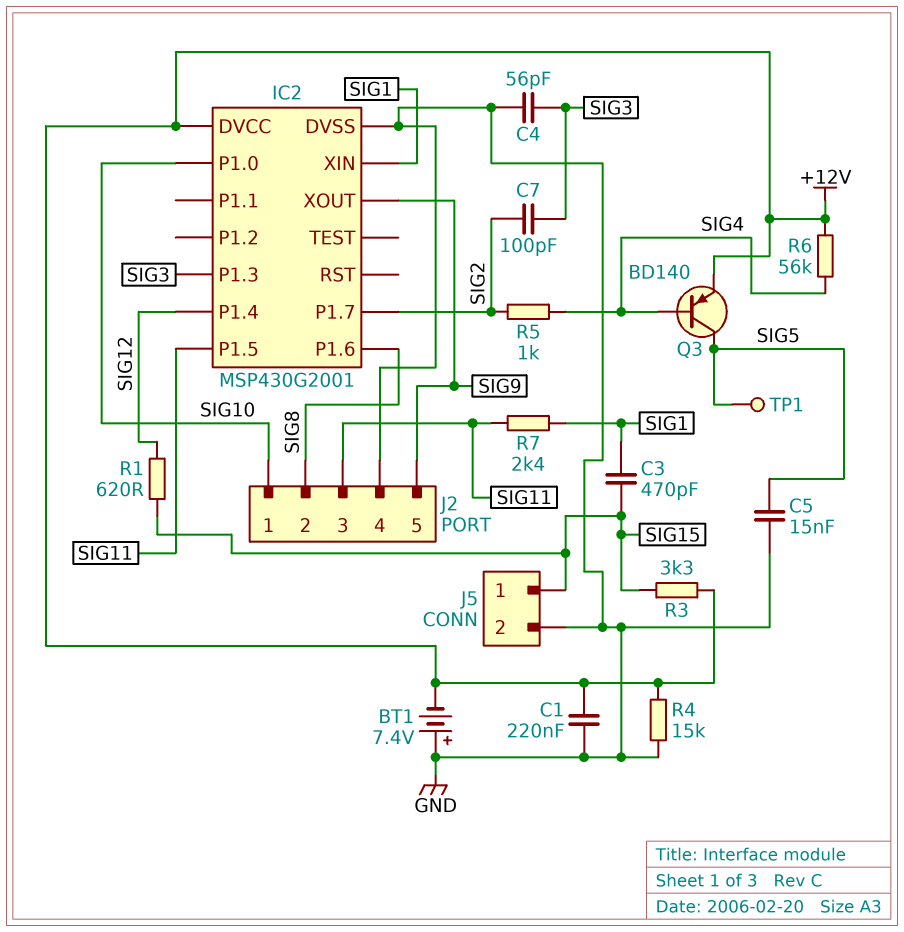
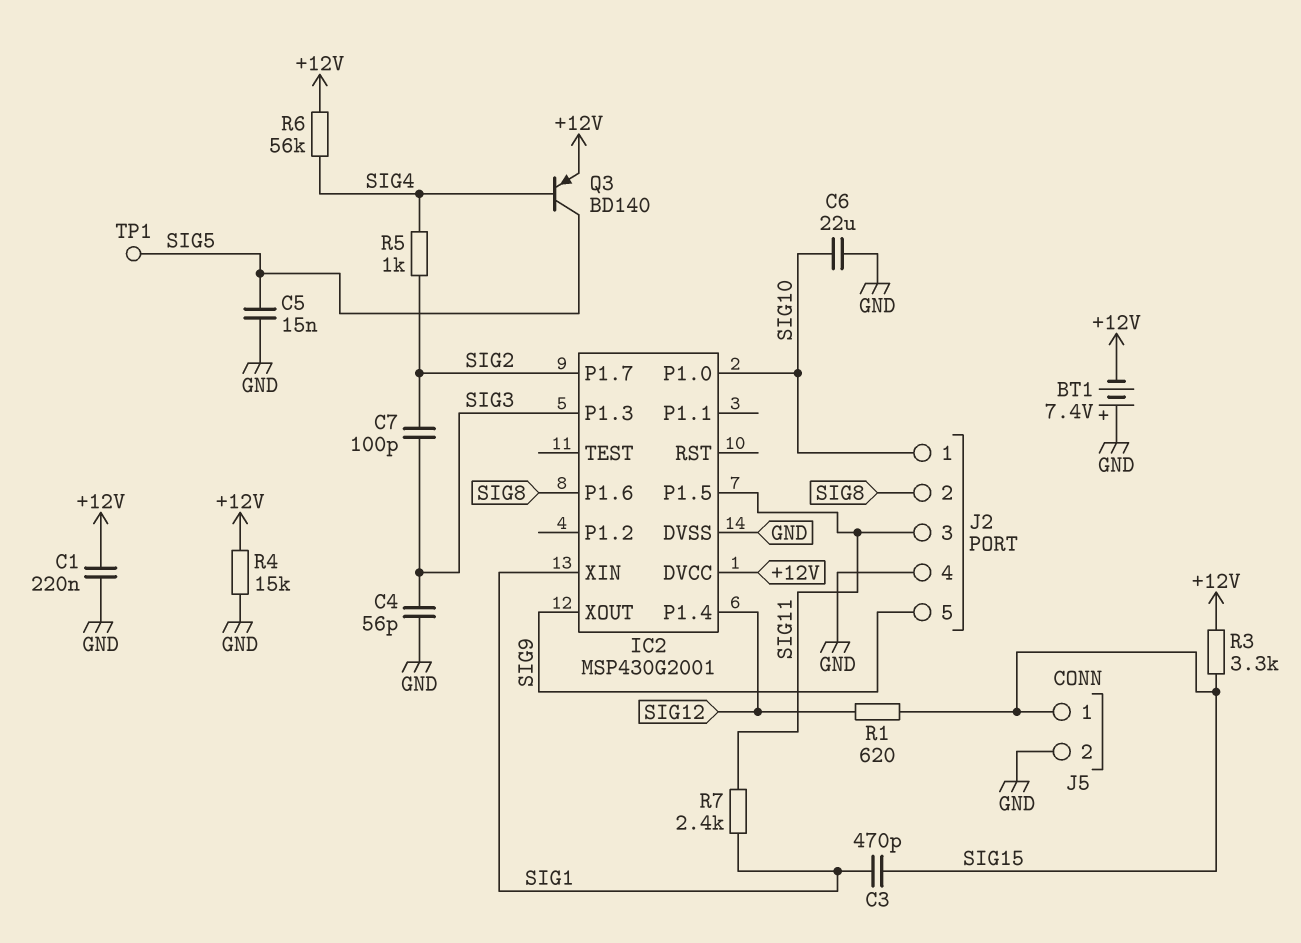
C6: none -> 22uF (GND, SIG10)

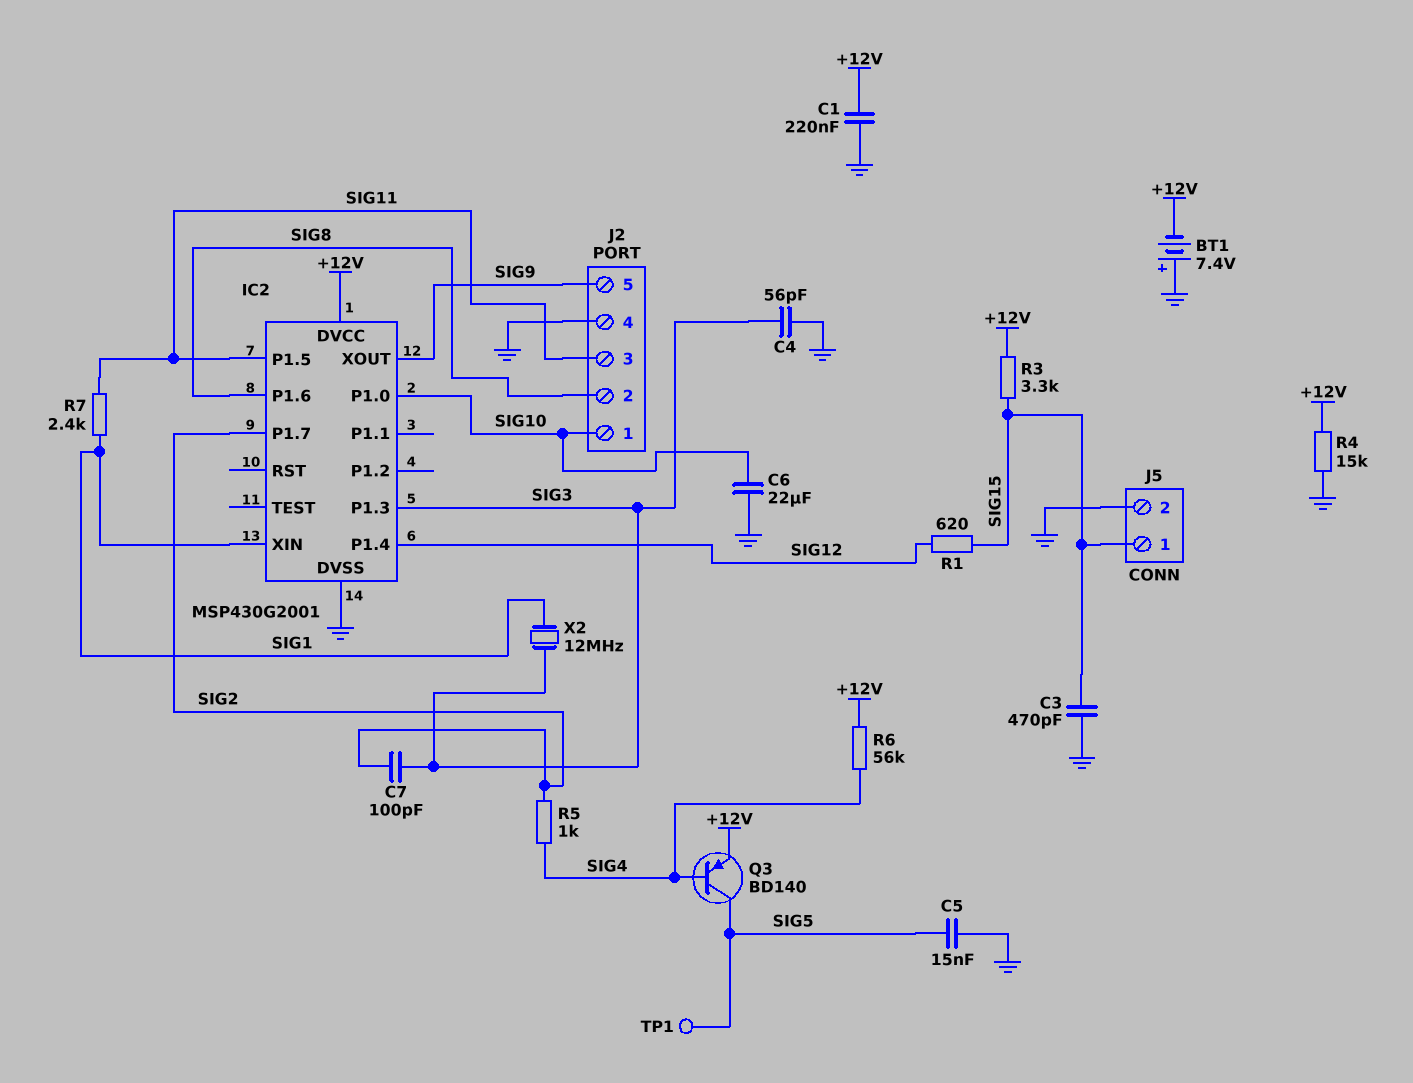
C3: 470pF (SIG1, SIG15) -> 470pF (GND, SIG15)
X2: none -> 12MHz (SIG1, SIG3)

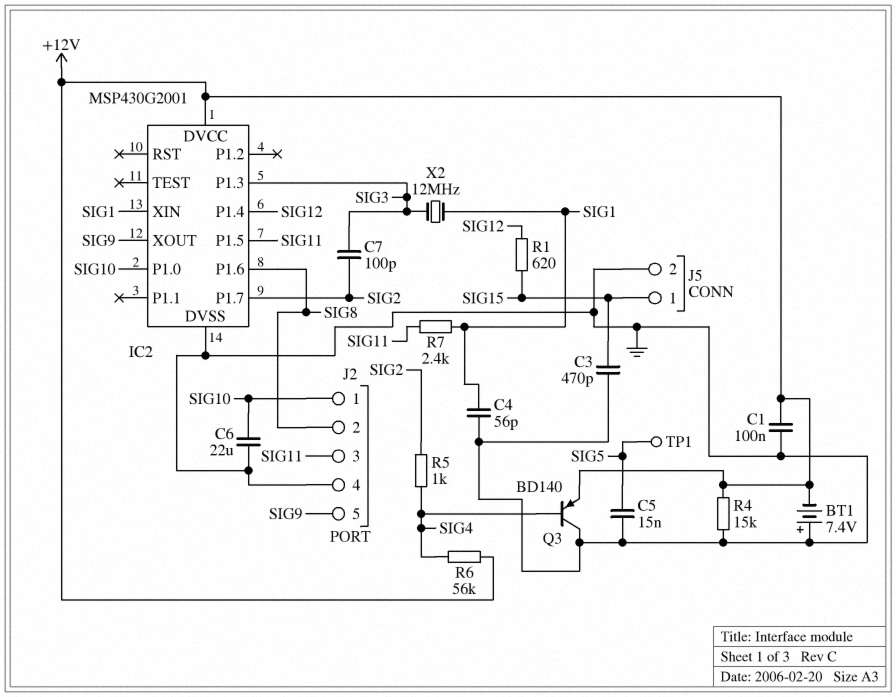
C1: 220nF (+12V, GND) -> 100nF (+12V, GND)
C4: 56pF (GND, SIG3) -> 56pF (GND, SIG1)
Q3: PNP BD140 (B SIG4, C SIG5, E +12V) -> PNP BD140 (B SIG4, C GND, E +12V)
R3: 3.3k (+12V, SIG15) -> none

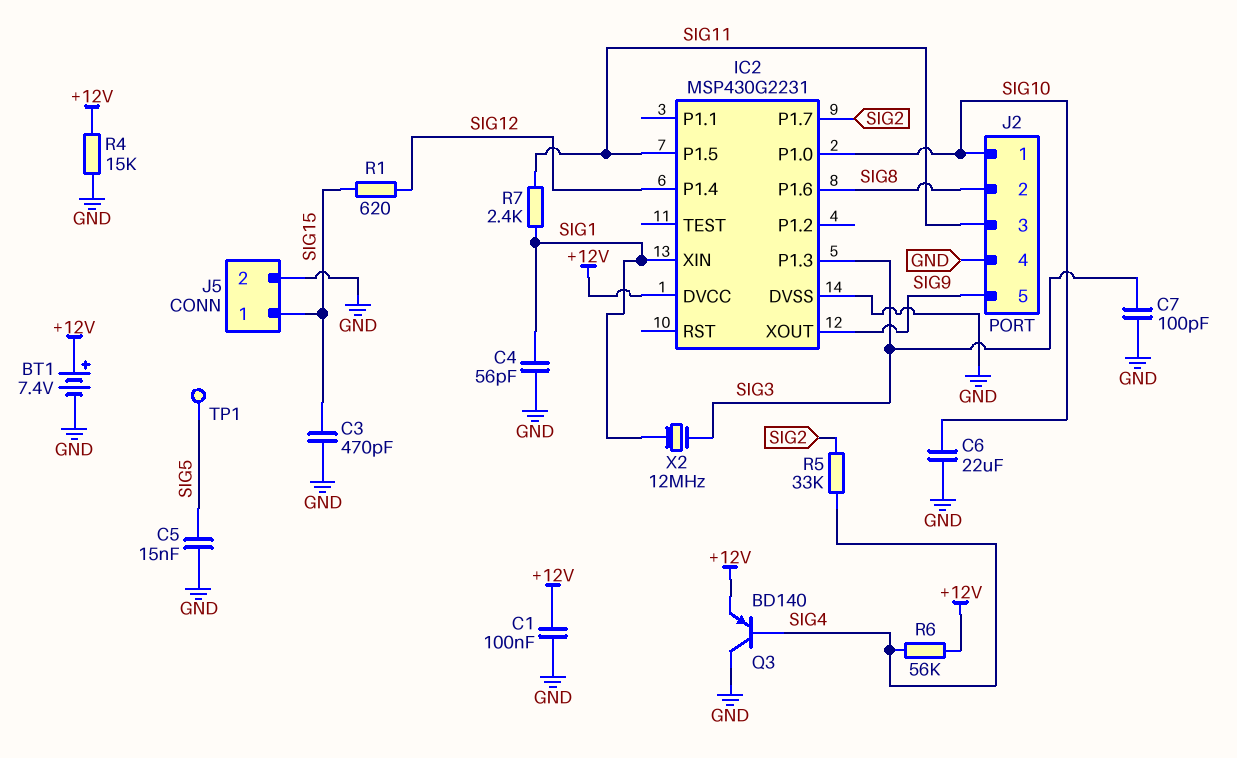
BT1: 7.4V (plus GND, minus +12V) -> 7.4V (plus +12V, minus GND)
C7: 100pF (SIG2, SIG3) -> 100pF (GND, SIG3)
IC2: MSP430G2001 -> MSP430G2231
R5: 1k (SIG2, SIG4) -> 33k (SIG2, SIG4)

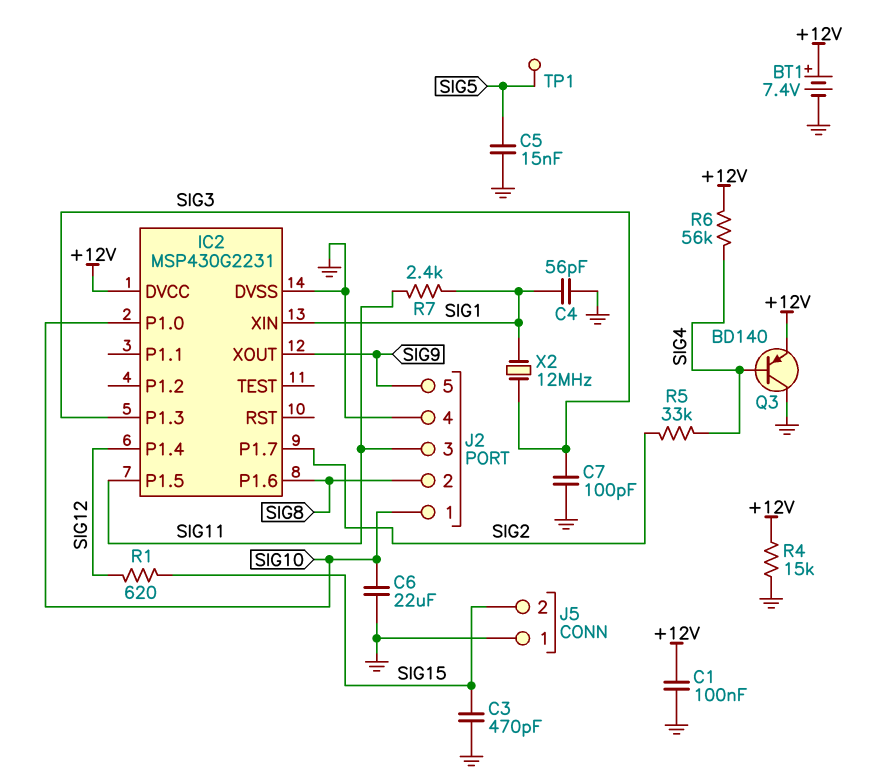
J5 pin 1: SIG15 -> GND
J5 pin 2: GND -> SIG15

